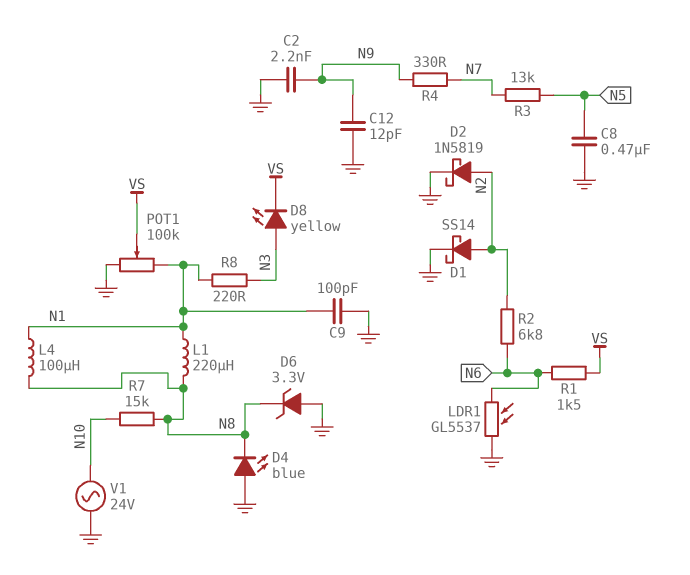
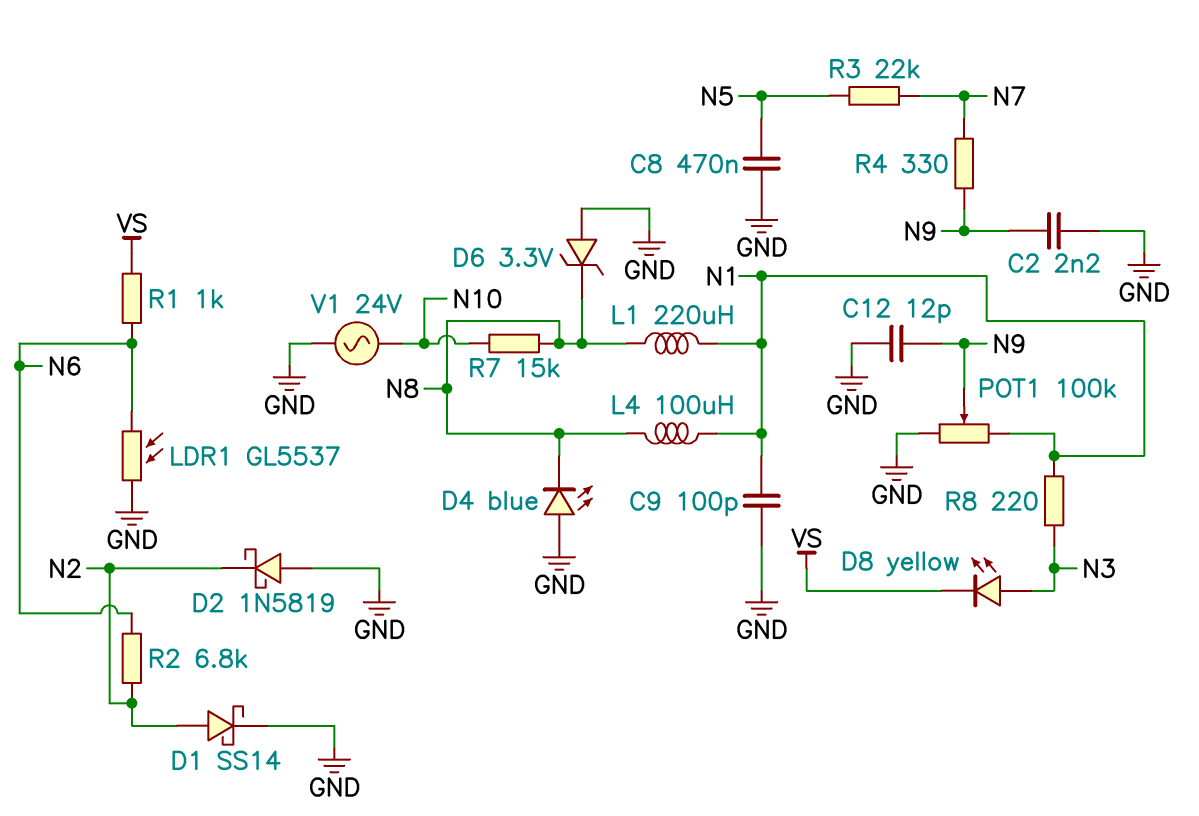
D2: schottky 1N5819 (A N2, K GND) -> schottky 1N5819 (A GND, K N2)
POT1: 100k (GND, N1, wiper VS) -> 100k (GND, N1, wiper N9)
R1: 1.5k (N6, VS) -> 1k (N6, VS)
R3: 13k (N5, N7) -> 22k (N5, N7)

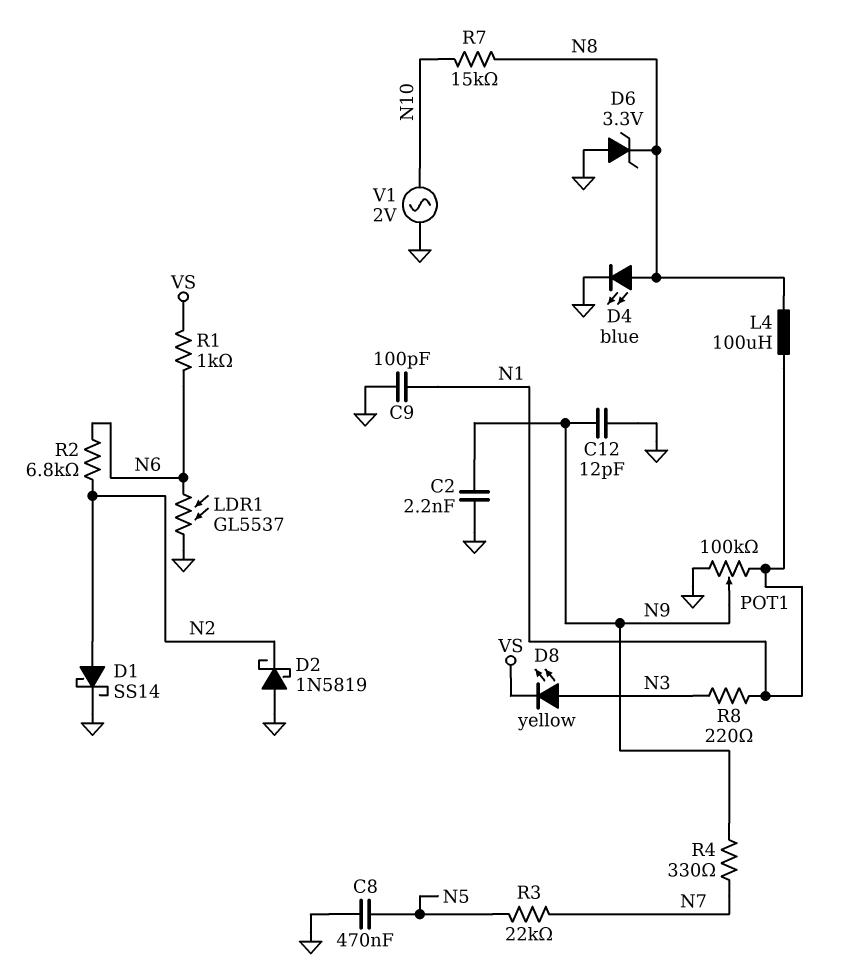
D4: LED blue (A GND, K N8) -> LED blue (A N8, K GND)
L1: 220uH (N1, N8) -> none
V1: AC 24V (GND, N10) -> AC 2V (GND, N10)

